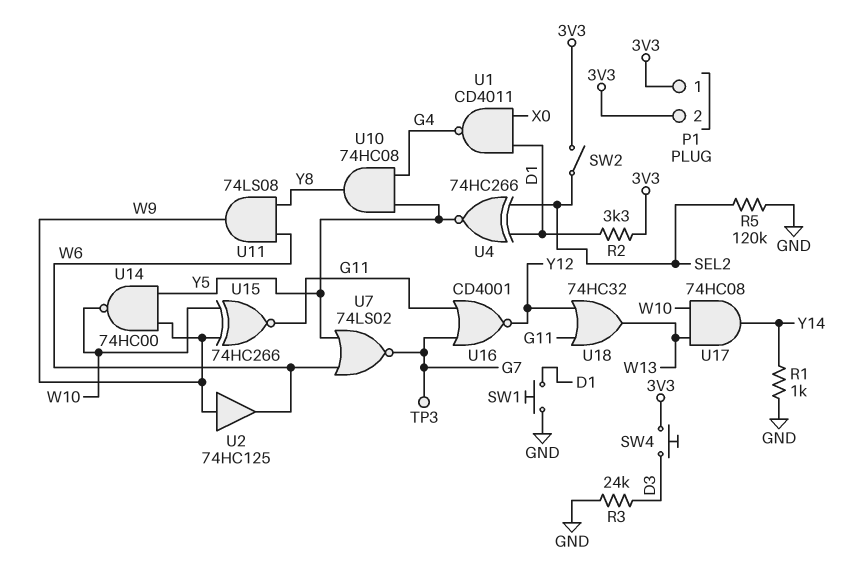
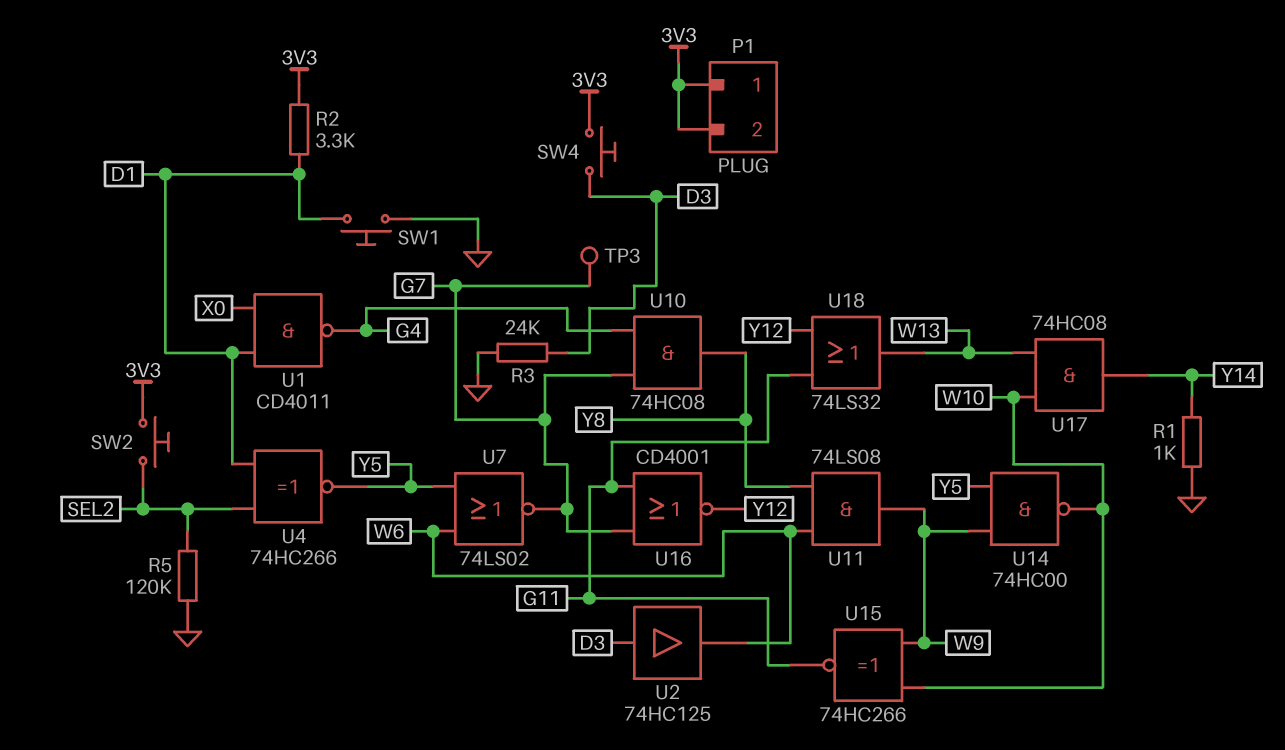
SW2: switch (3V3, SEL2) -> button (3V3, SEL2)
U2: buffer 74HC125 (in W9, out W6) -> buffer 74HC125 (in D3, out W6)
U10: AND 74HC08 (in G4, in Y5, out Y8) -> AND 74HC08 (in G4, in G7, out Y8)
U18: OR 74HC32 (in G11, in Y12, out W13) -> OR 74LS32 (in G11, in Y12, out W13)

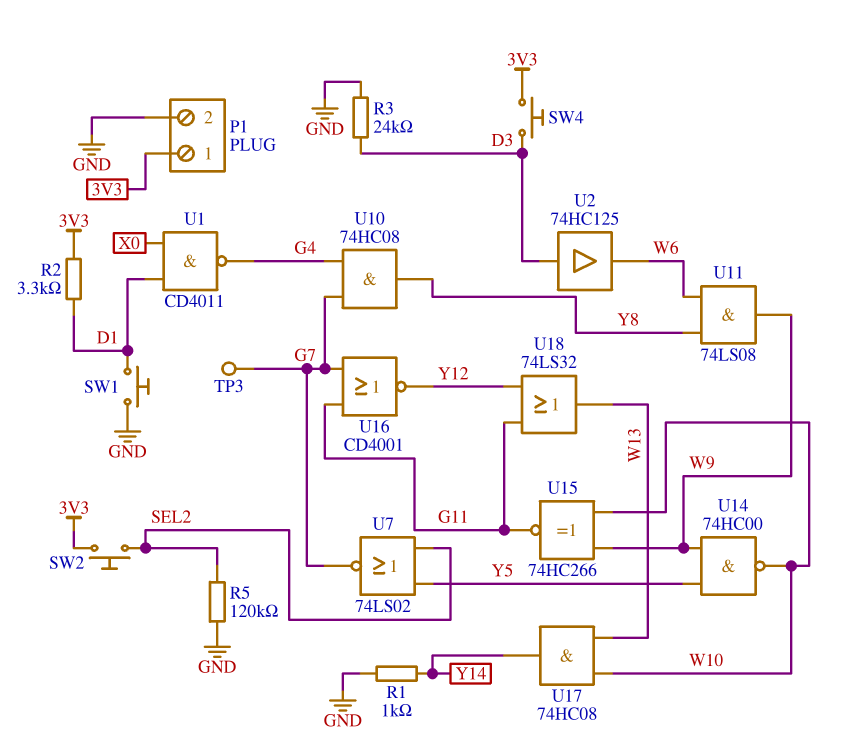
P1 pin 2: 3V3 -> GND
U4: XNOR 74HC266 (in D1, in SEL2, out Y5) -> none
U7: NOR 74LS02 (in W6, in Y5, out G7) -> NOR 74LS02 (in SEL2, in Y5, out G7)

